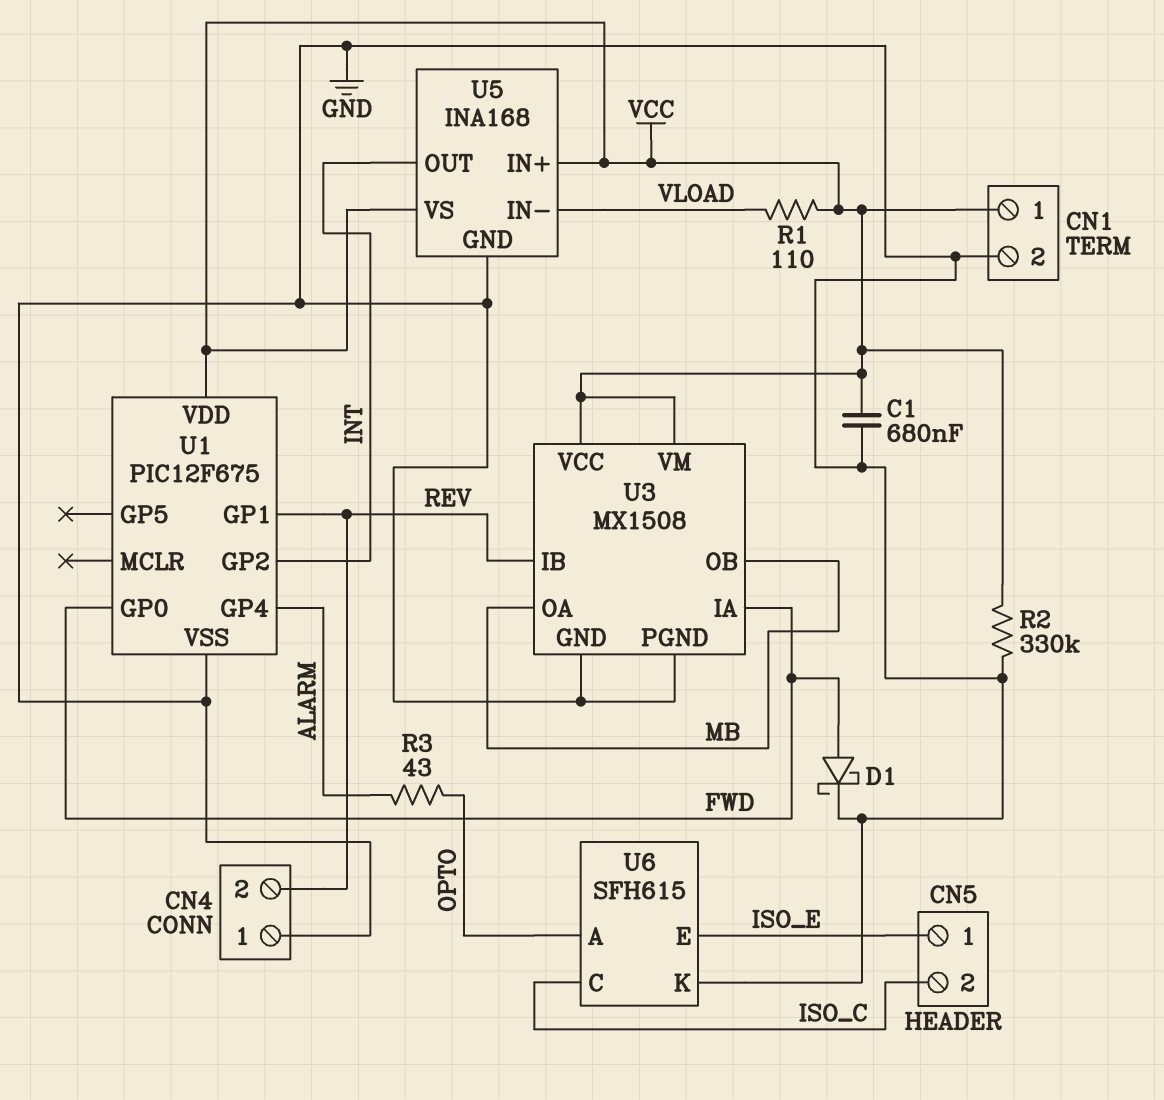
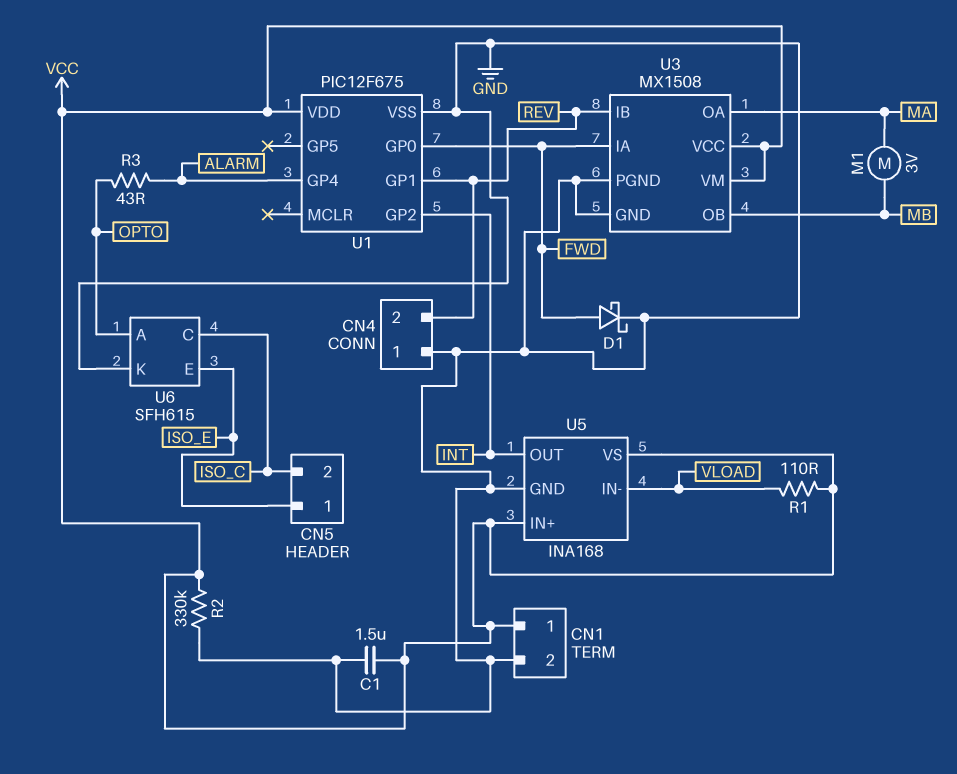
C1: 680nF (GND, VCC) -> 1.5uF (GND, VCC)
M1: none -> motor 3V (MA, MB)
U3 pin OA: MB -> MA

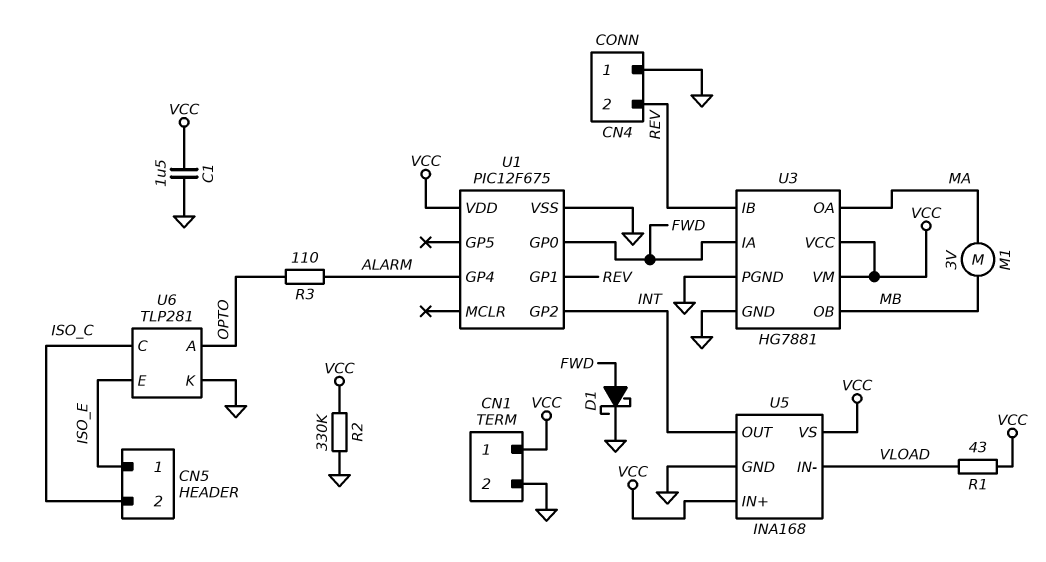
R1: 110 (VCC, VLOAD) -> 43 (VCC, VLOAD)
R3: 43 (ALARM, OPTO) -> 110 (ALARM, OPTO)
U3: MX1508 -> HG7881
U6: SFH615 -> TLP281

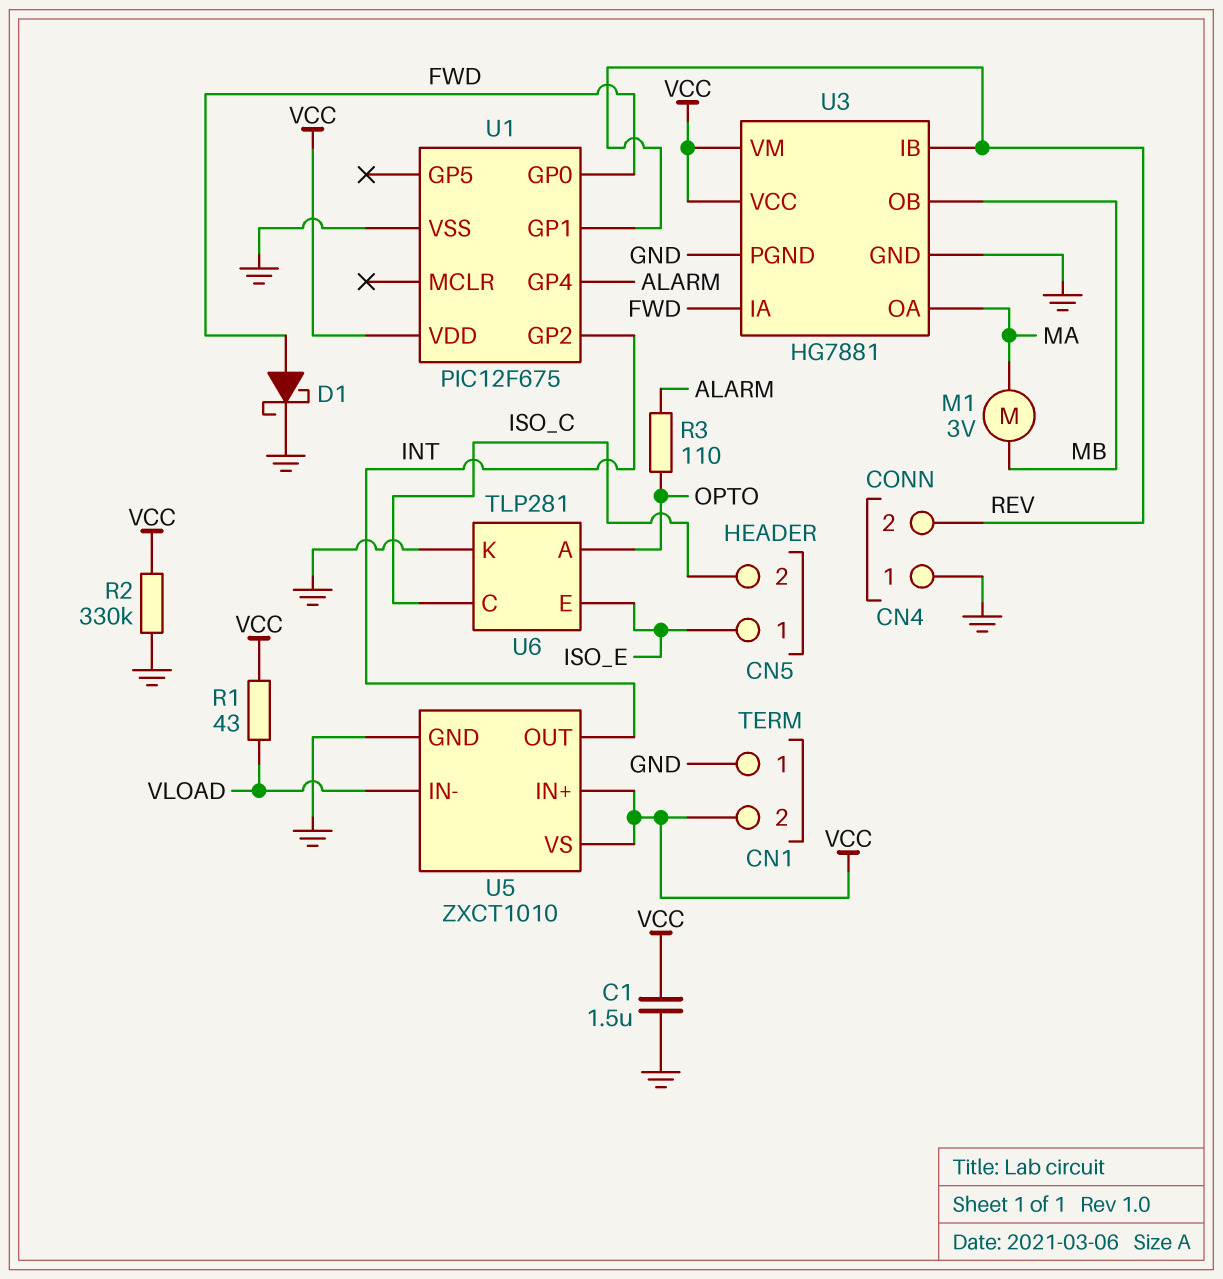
CN1 pin 1: VCC -> GND
CN1 pin 2: GND -> VCC
U5: INA168 -> ZXCT1010

